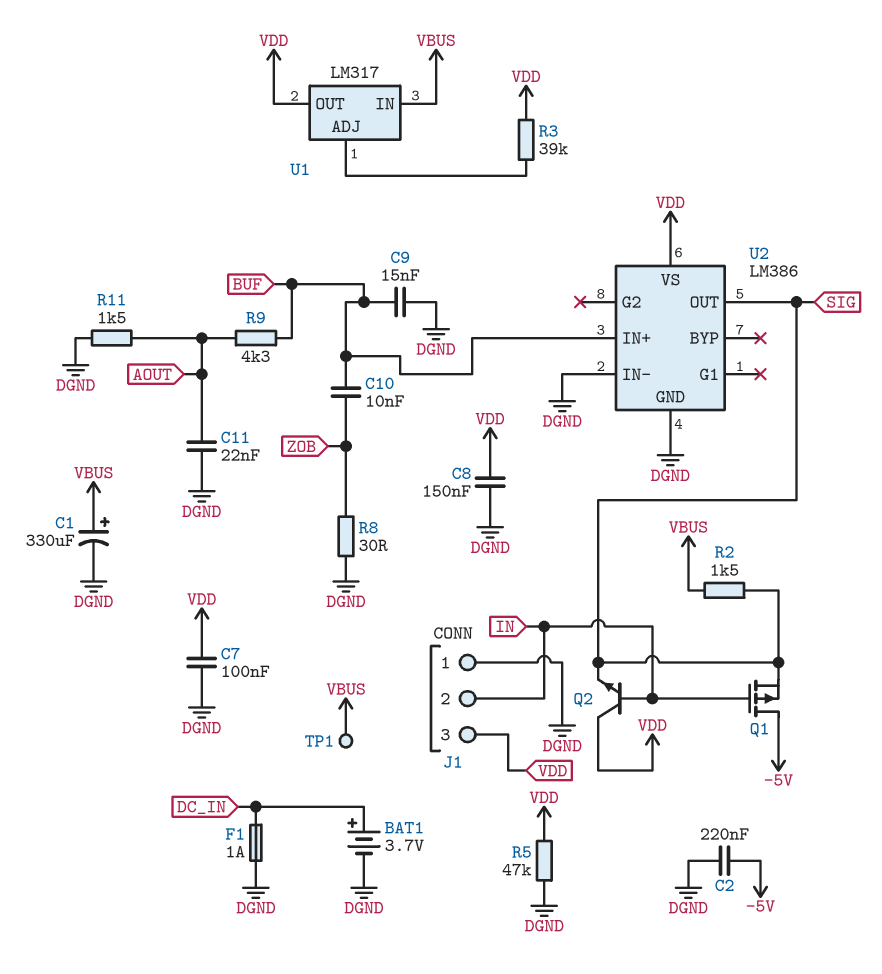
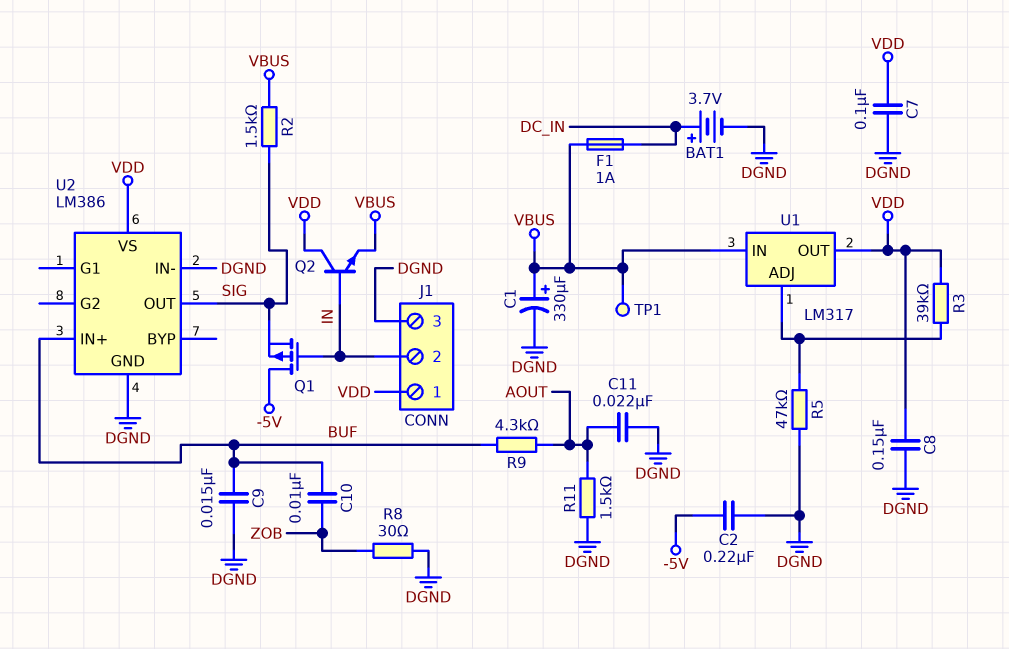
F1: 1A (DC_IN, DGND) -> 1A (DC_IN, VBUS)
J1 pin 1: DGND -> VDD
J1 pin 3: VDD -> DGND
Q2: NPN (B IN, C VDD, E SIG) -> NPN (B IN, C VDD, E VBUS)
R5: 47k (DGND, VDD) -> 47k (DGND, U1/ADJ)

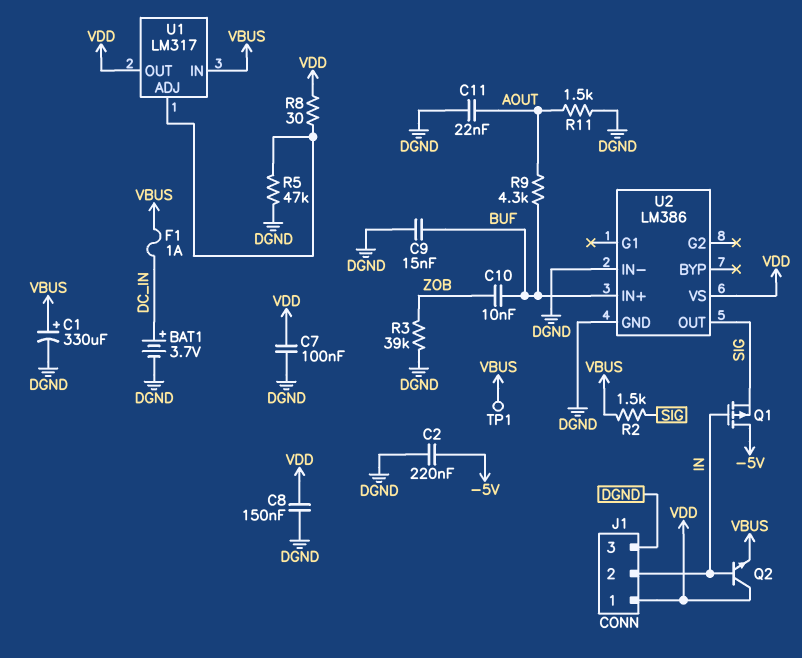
R3: 39k (U1/ADJ, VDD) -> 39k (DGND, ZOB)
R8: 30 (DGND, ZOB) -> 30 (U1/ADJ, VDD)

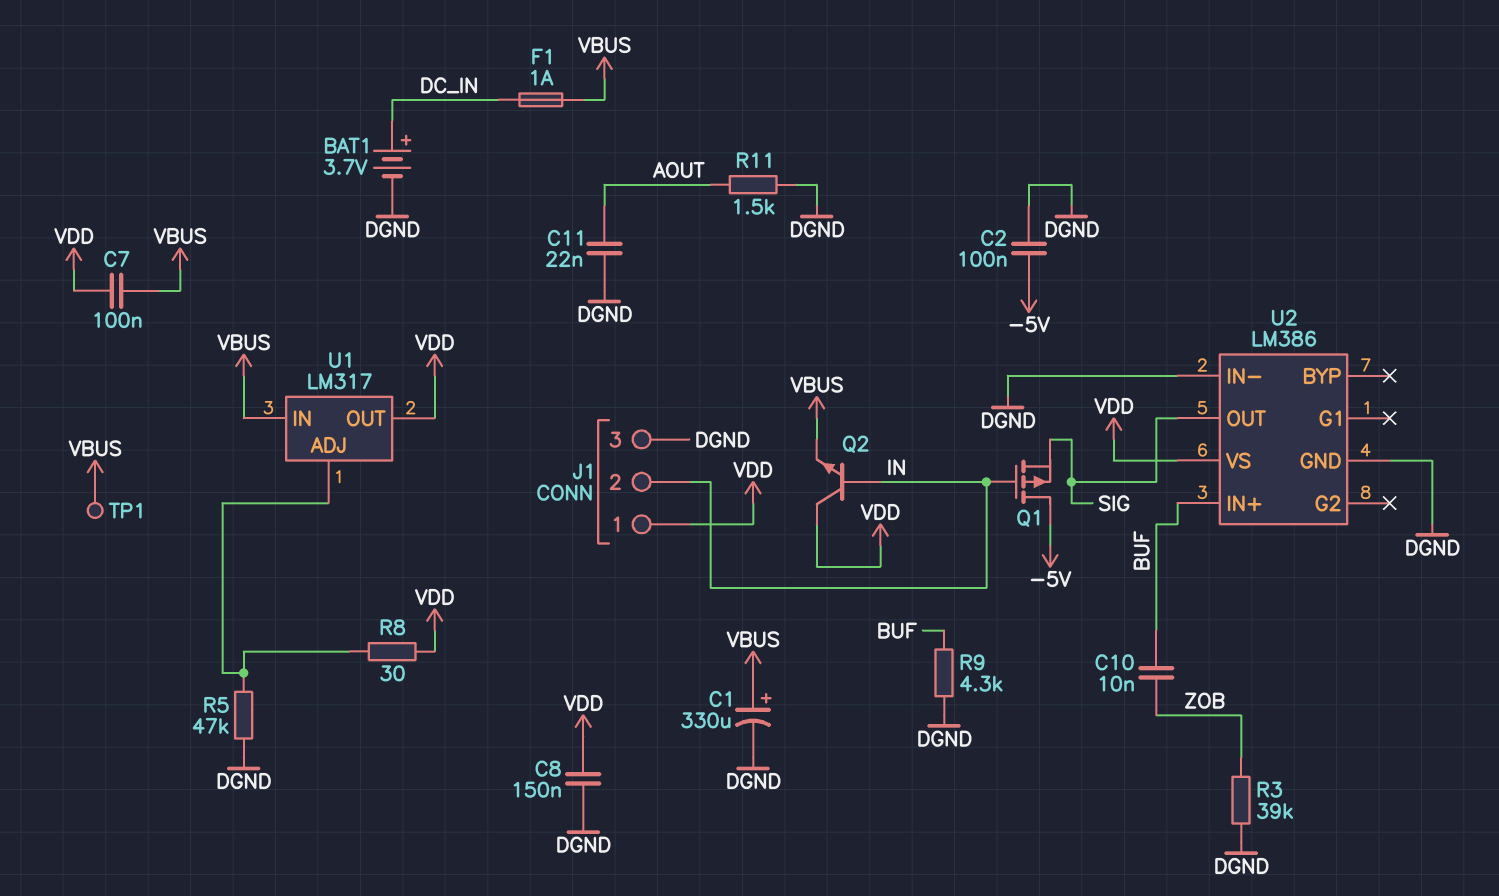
C2: 220nF (-5V, DGND) -> 100nF (-5V, DGND)
C7: 100nF (DGND, VDD) -> 100nF (VBUS, VDD)
C9: 15nF (BUF, DGND) -> none
R2: 1.5k (SIG, VBUS) -> none
R9: 4.3k (AOUT, BUF) -> 4.3k (BUF, DGND)

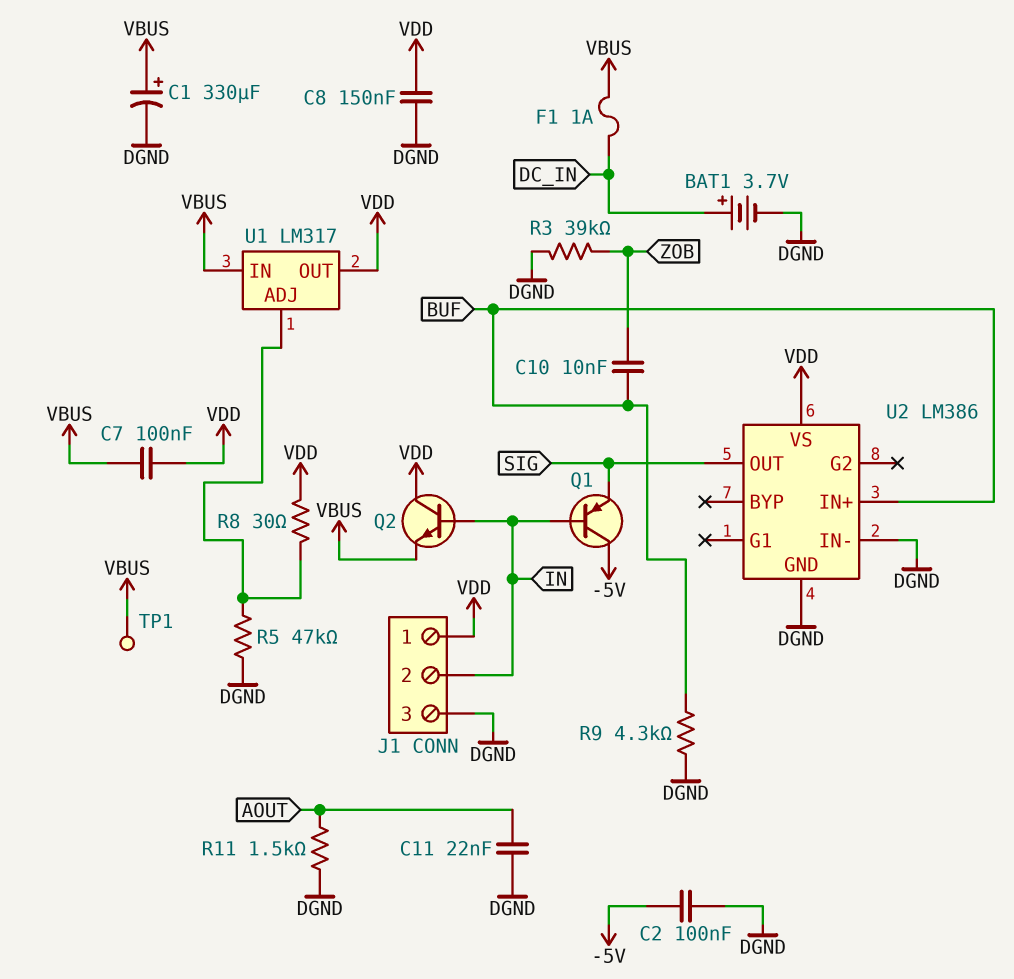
Q1: PMOS (G IN, D -5V, S SIG) -> PNP (B IN, C -5V, E SIG)

